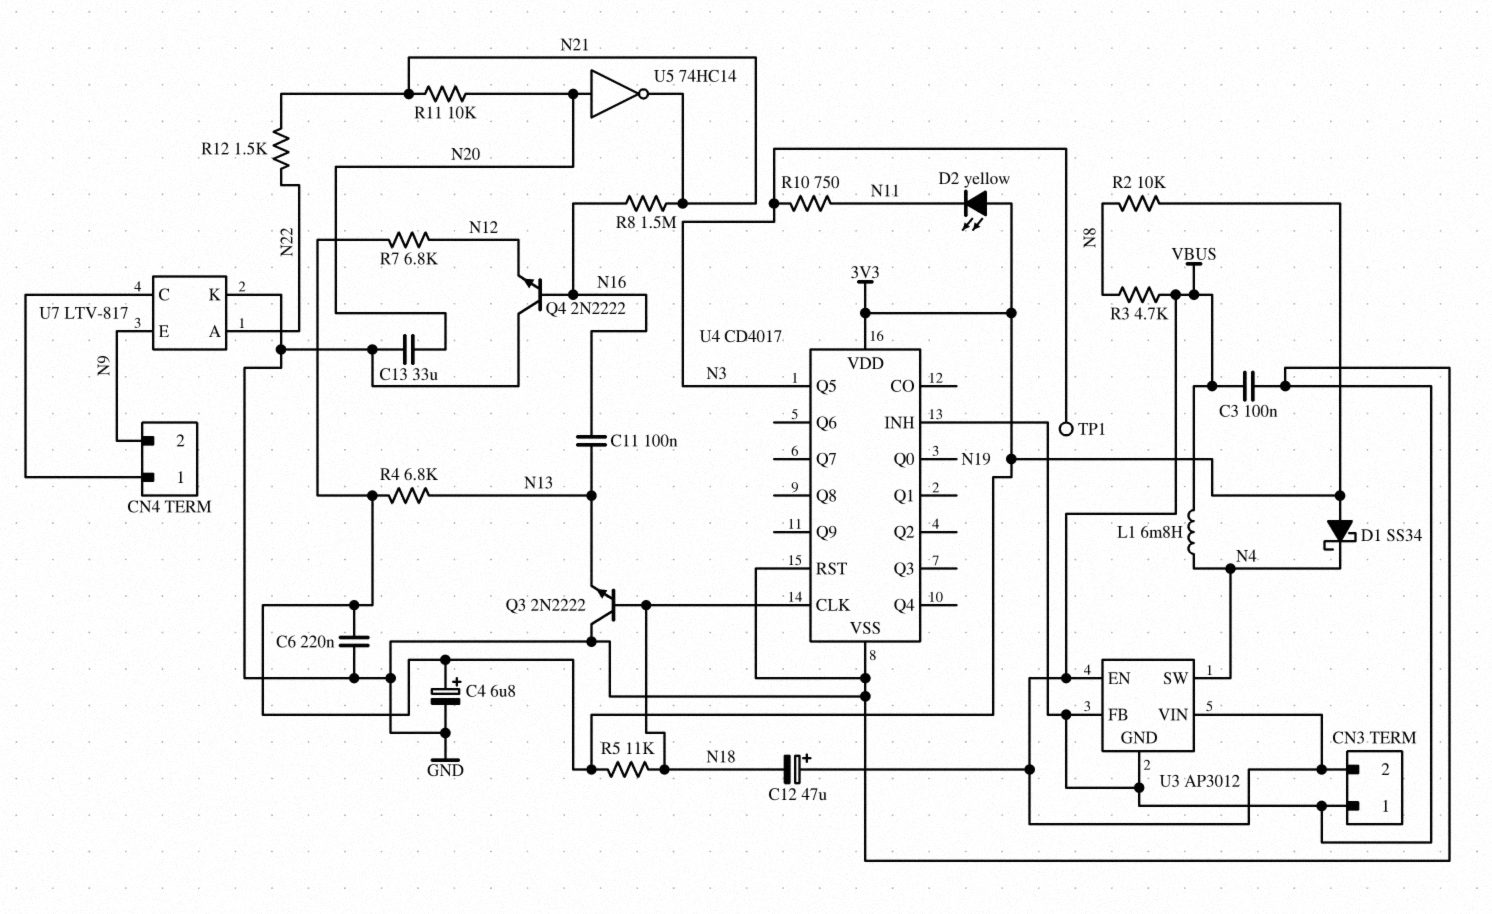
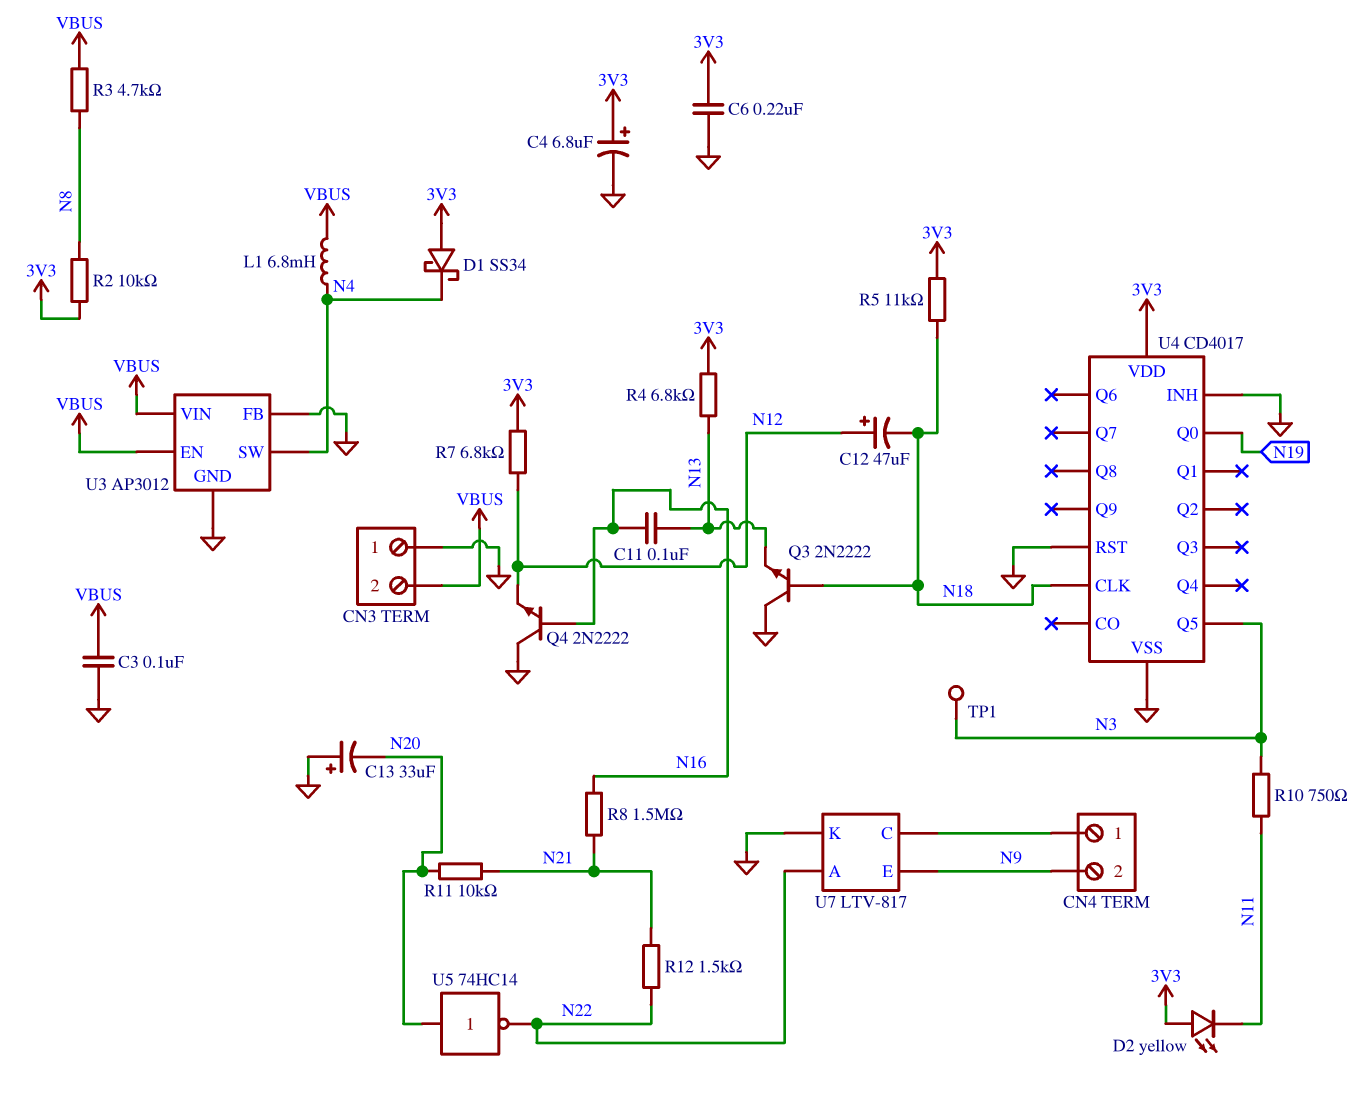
C12: 47uF (plus VBUS, minus N18) -> 47uF (plus N12, minus N18)
C13: 33uF (GND, N20) -> 33uF (plus GND, minus N20)
U5: NOT 74HC14 (in N20, out N21) -> NOT 74HC14 (in N20, out N22)

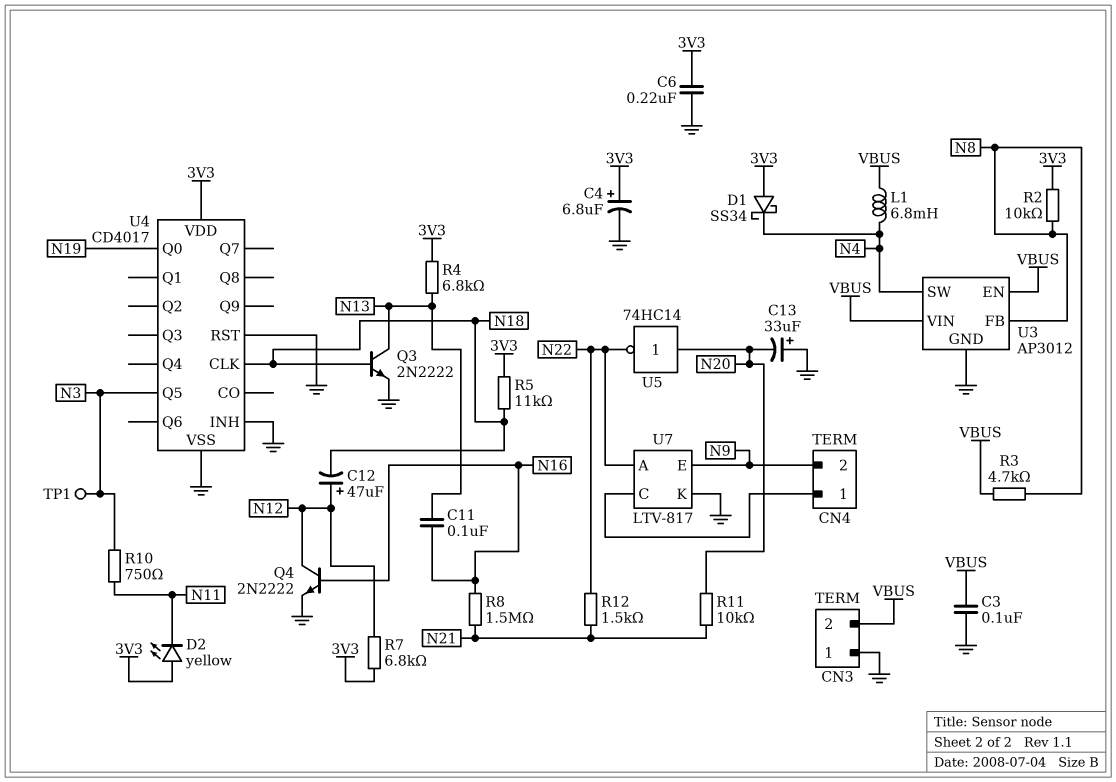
Q3: NPN 2N2222 (B N18, C GND, E N13) -> NPN 2N2222 (B N18, C N13, E GND)
Q4: NPN 2N2222 (B N16, C GND, E N12) -> NPN 2N2222 (B N16, C N12, E GND)
U3 pin FB: GND -> N8

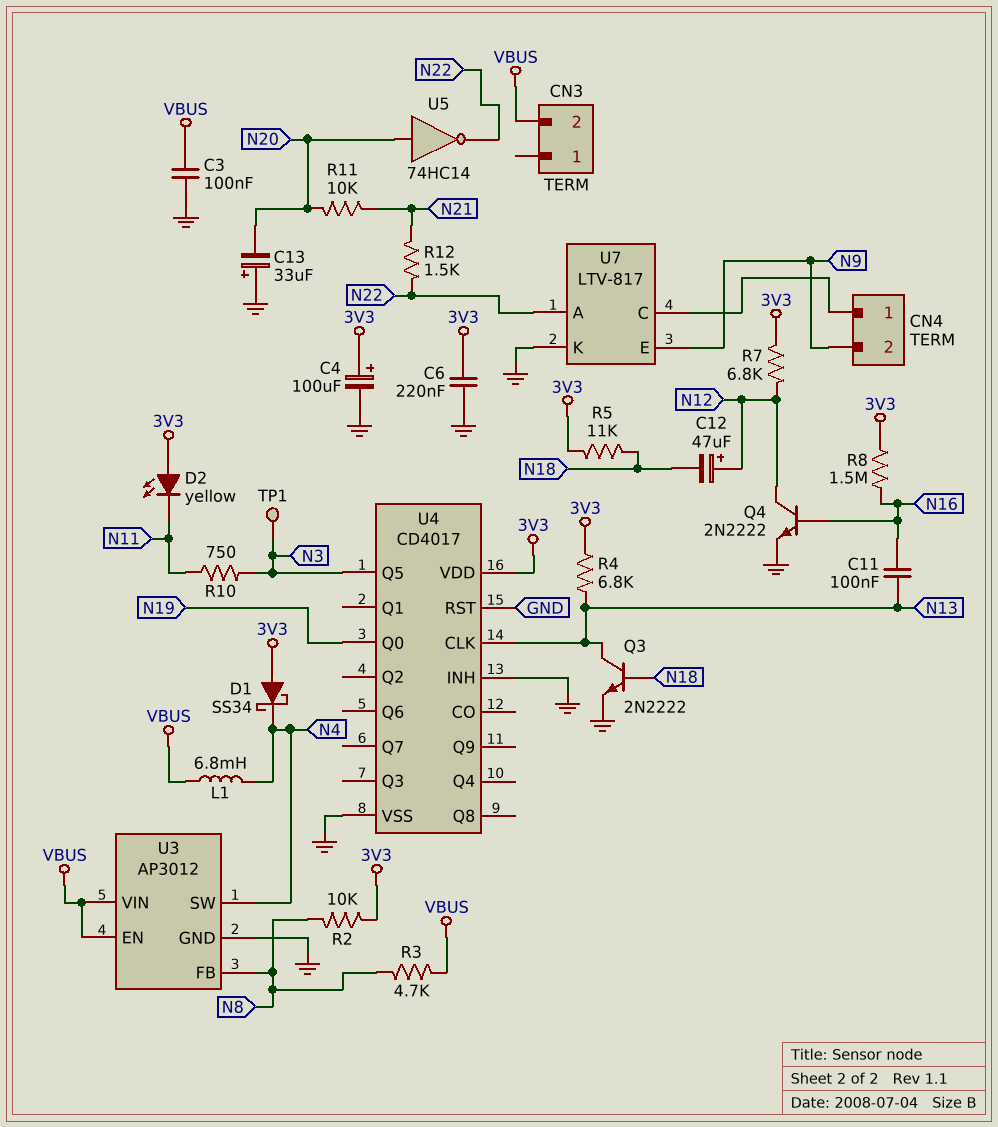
C4: 6.8uF (plus 3V3, minus GND) -> 100uF (plus 3V3, minus GND)
CN3 pin 1: GND -> none
R8: 1.5M (N16, N21) -> 1.5M (3V3, N16)
U4 pin CLK: N18 -> N13

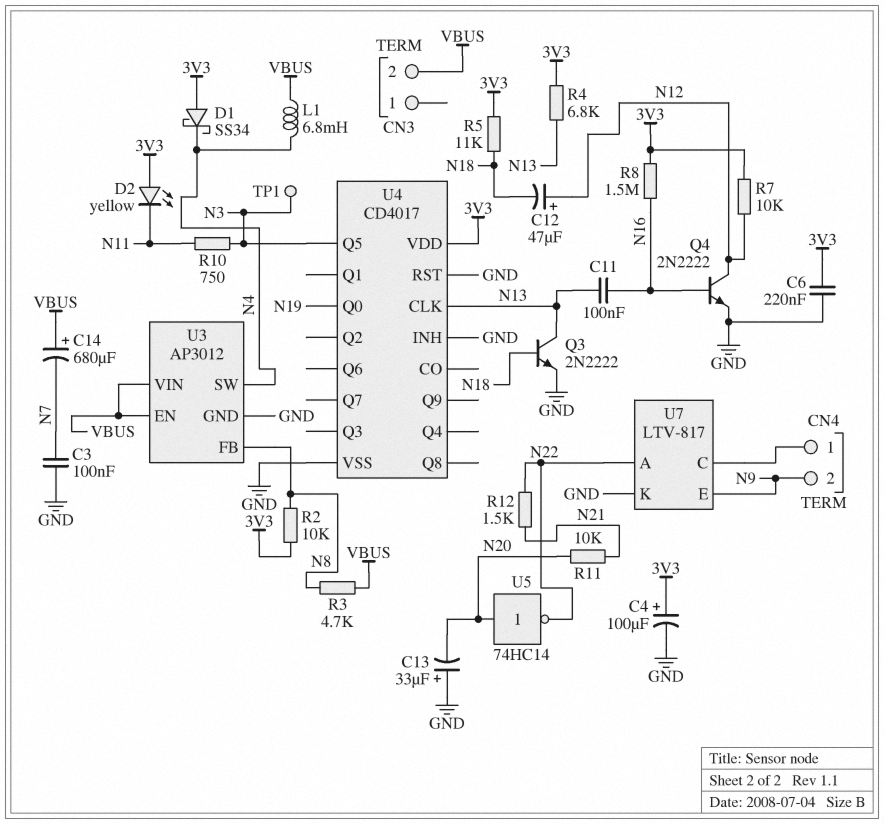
C3: 100nF (GND, VBUS) -> 100nF (GND, N7)
C14: none -> 680uF (plus VBUS, minus N7)
R7: 6.8k (3V3, N12) -> 10k (3V3, N12)

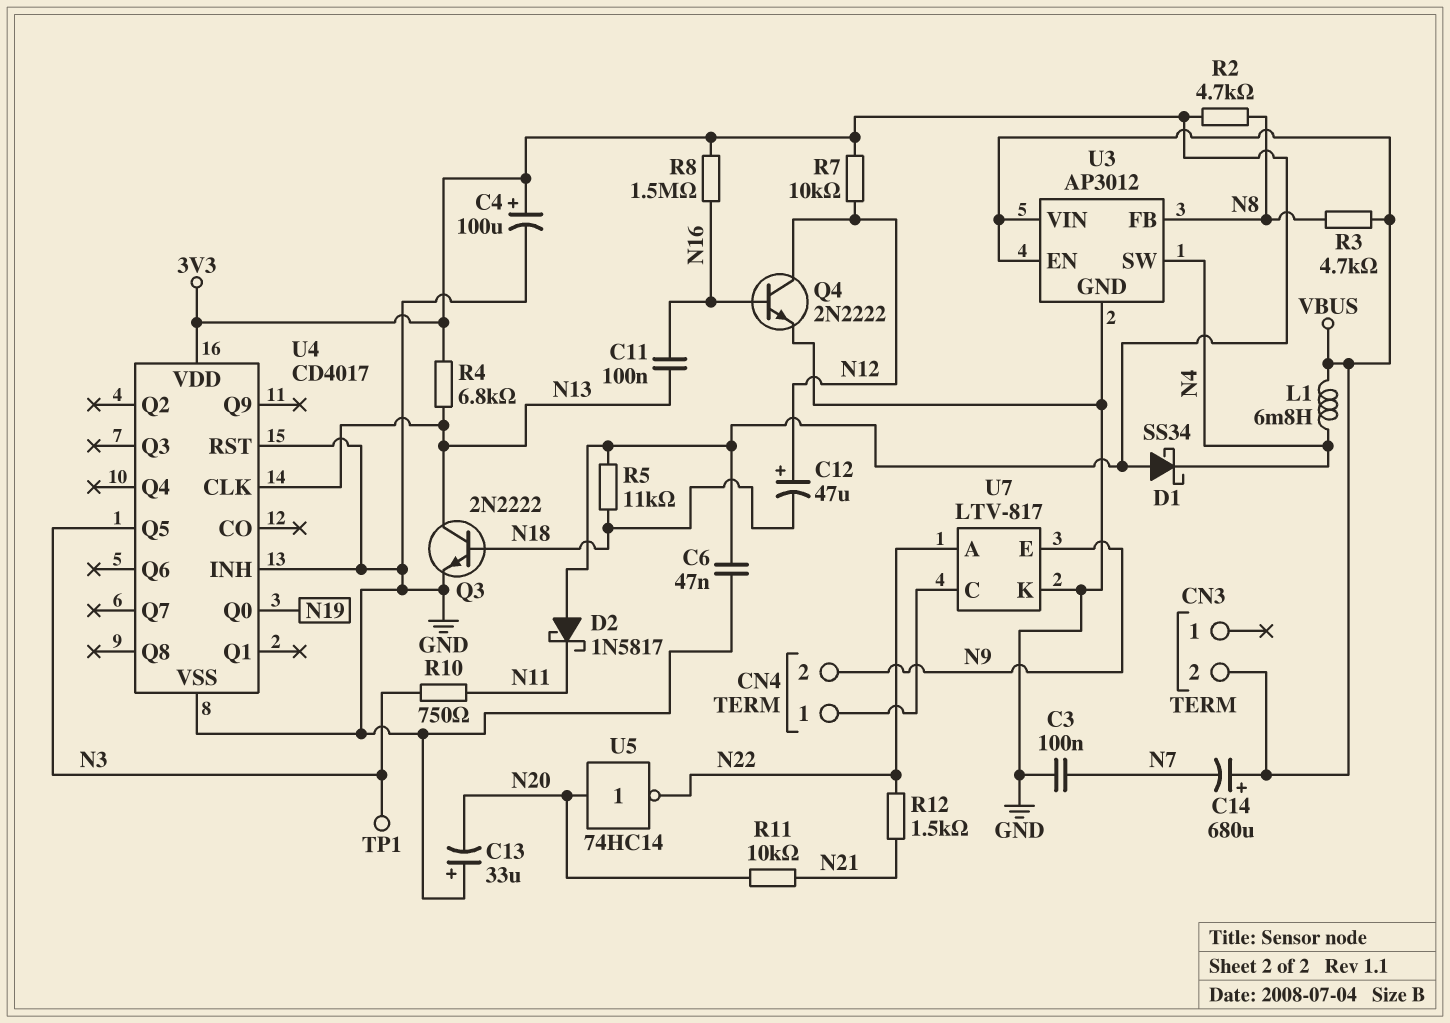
C6: 220nF (3V3, GND) -> 47nF (3V3, GND)
D2: LED yellow (A 3V3, K N11) -> schottky 1N5817 (A 3V3, K N11)
R2: 10k (3V3, N8) -> 4.7k (3V3, N8)

